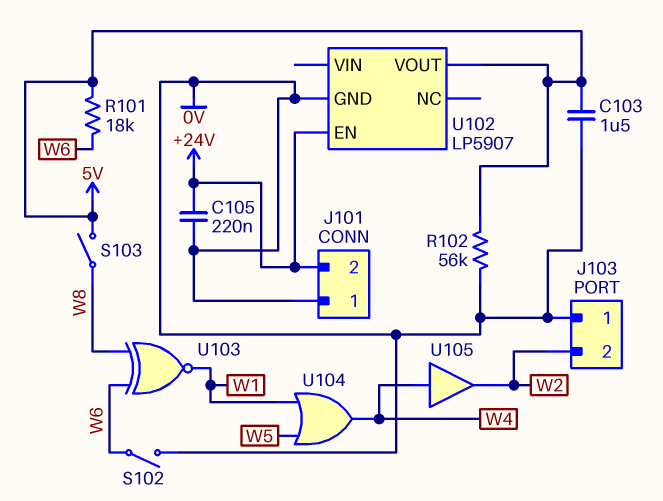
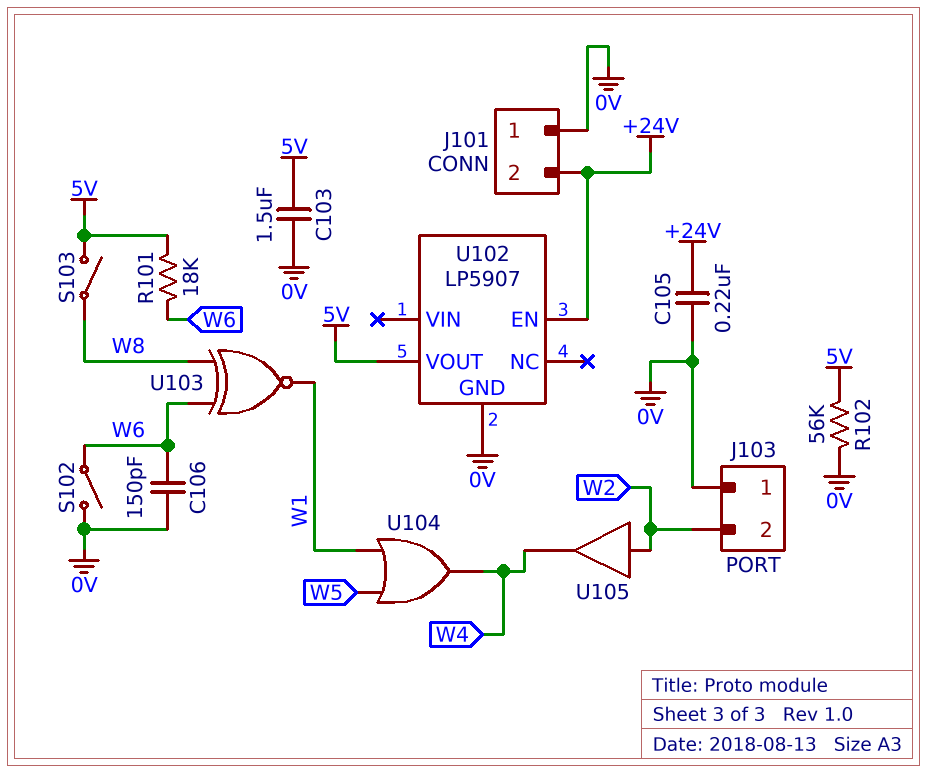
C106: none -> 150pF (0V, W6)
U105: buffer (in W4, out W2) -> buffer (in W2, out W4)

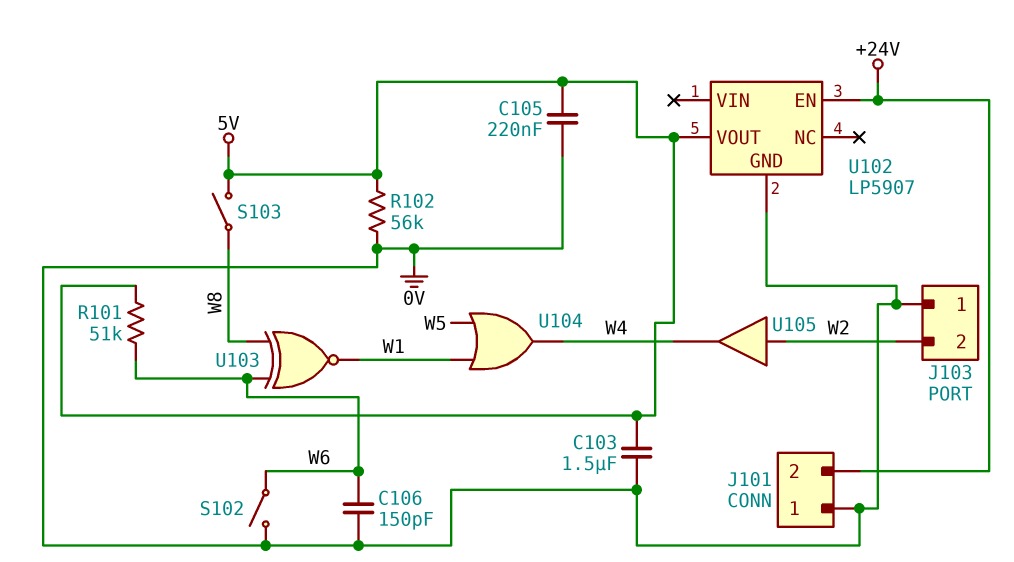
C105: 220nF (+24V, 0V) -> 220nF (0V, 5V)
R101: 18k (5V, W6) -> 51k (5V, W6)

